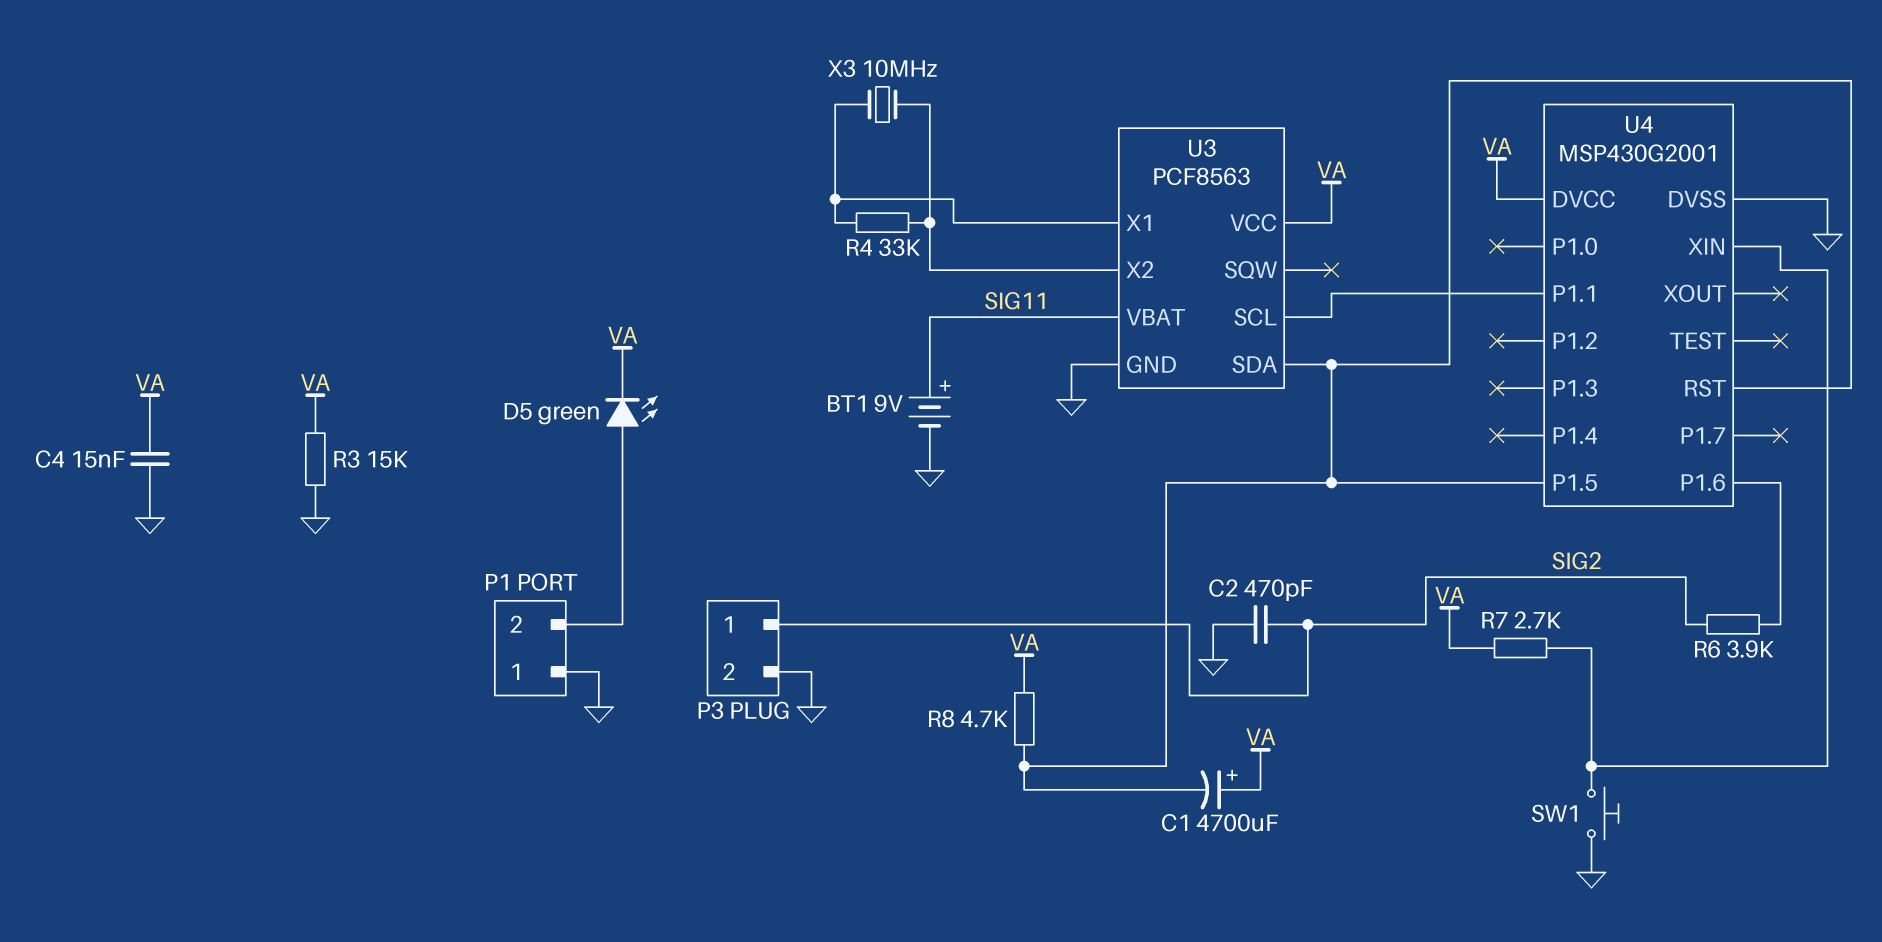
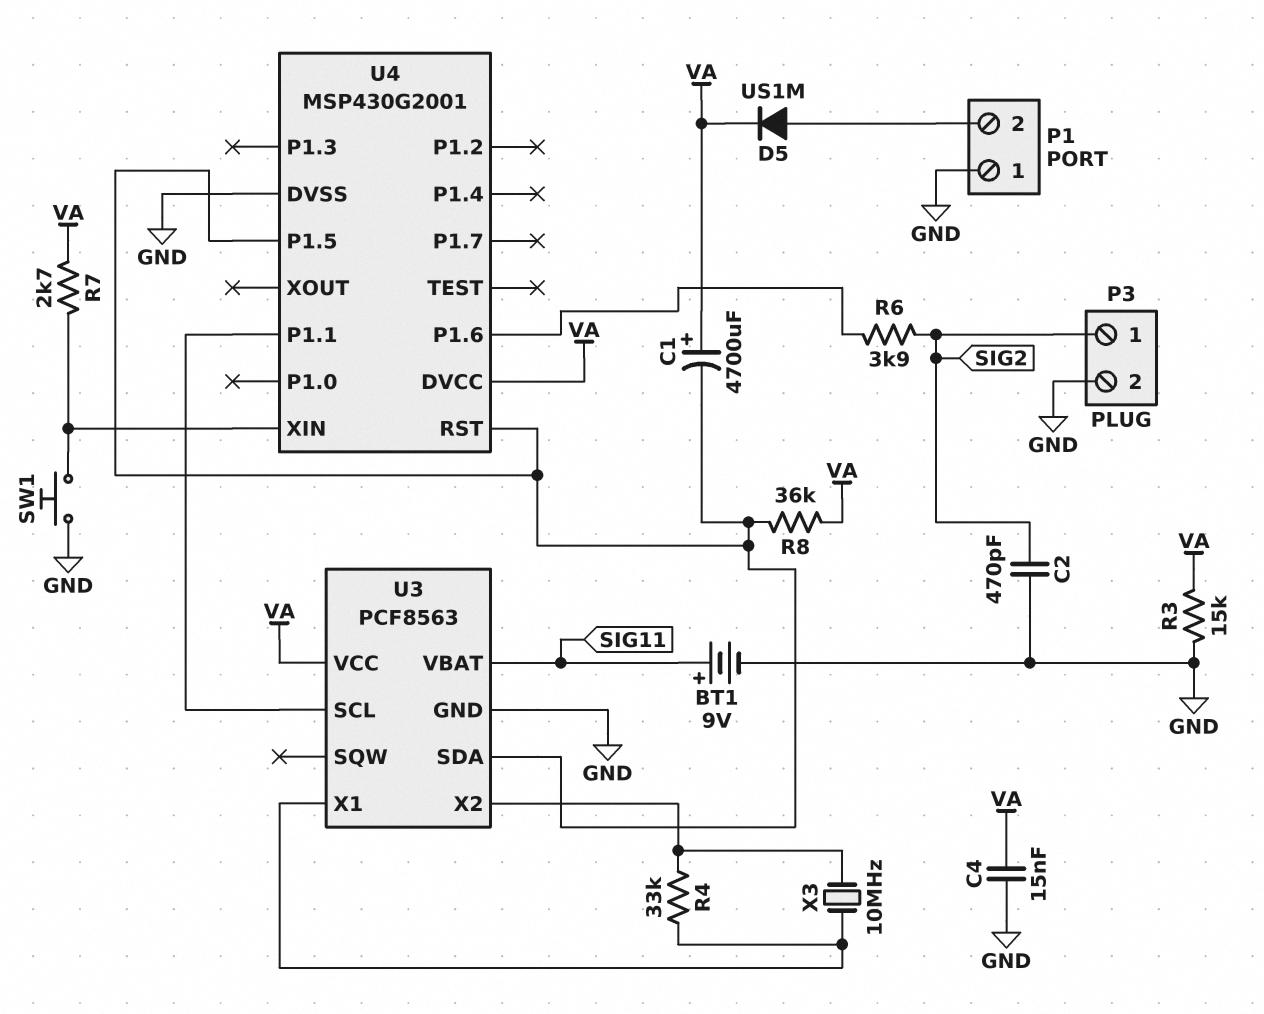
D5: LED green (A P1/2, K VA) -> diode US1M (A P1/2, K VA)
R8: 4.7k (U3/SDA, VA) -> 36k (U3/SDA, VA)

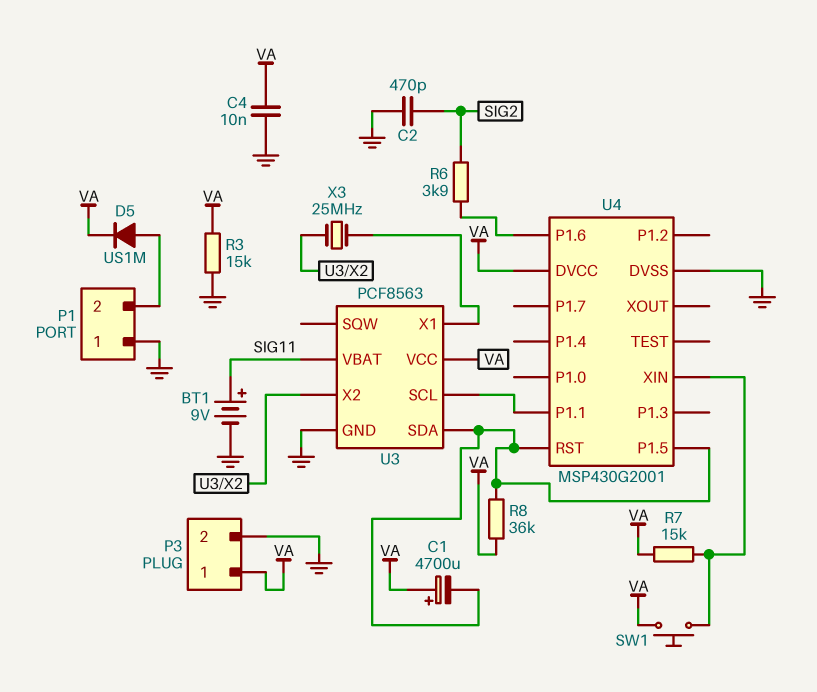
C4: 15nF (GND, VA) -> 10nF (GND, VA)
P3 pin 1: SIG2 -> VA
R4: 33k (U3/X1, U3/X2) -> none
R7: 2.7k (U4/XIN, VA) -> 15k (U4/XIN, VA)
SW1: button (GND, U4/XIN) -> button (U4/XIN, VA)
X3: 10MHz (U3/X1, U3/X2) -> 25MHz (U3/X1, U3/X2)

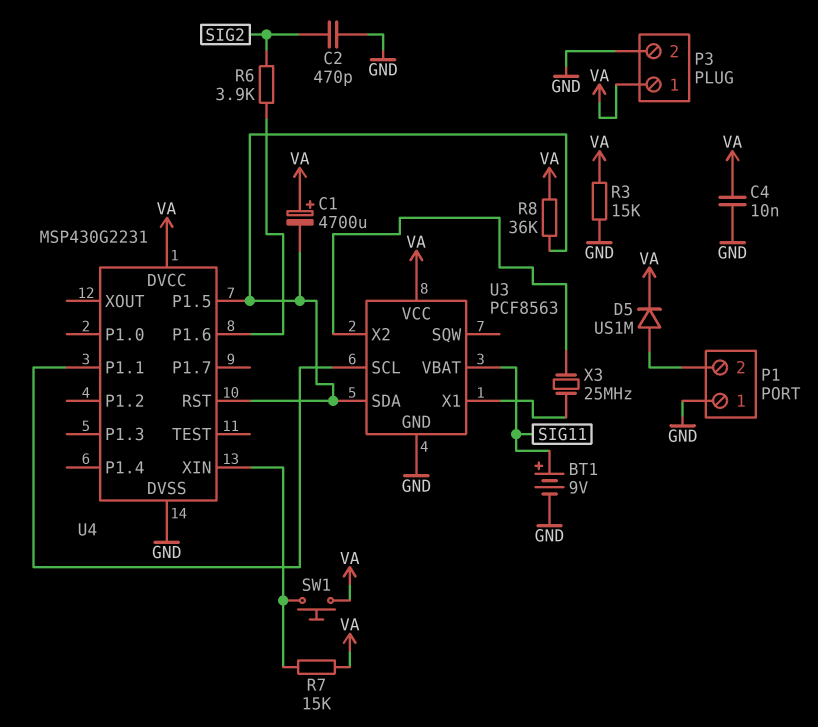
U4: MSP430G2001 -> MSP430G2231

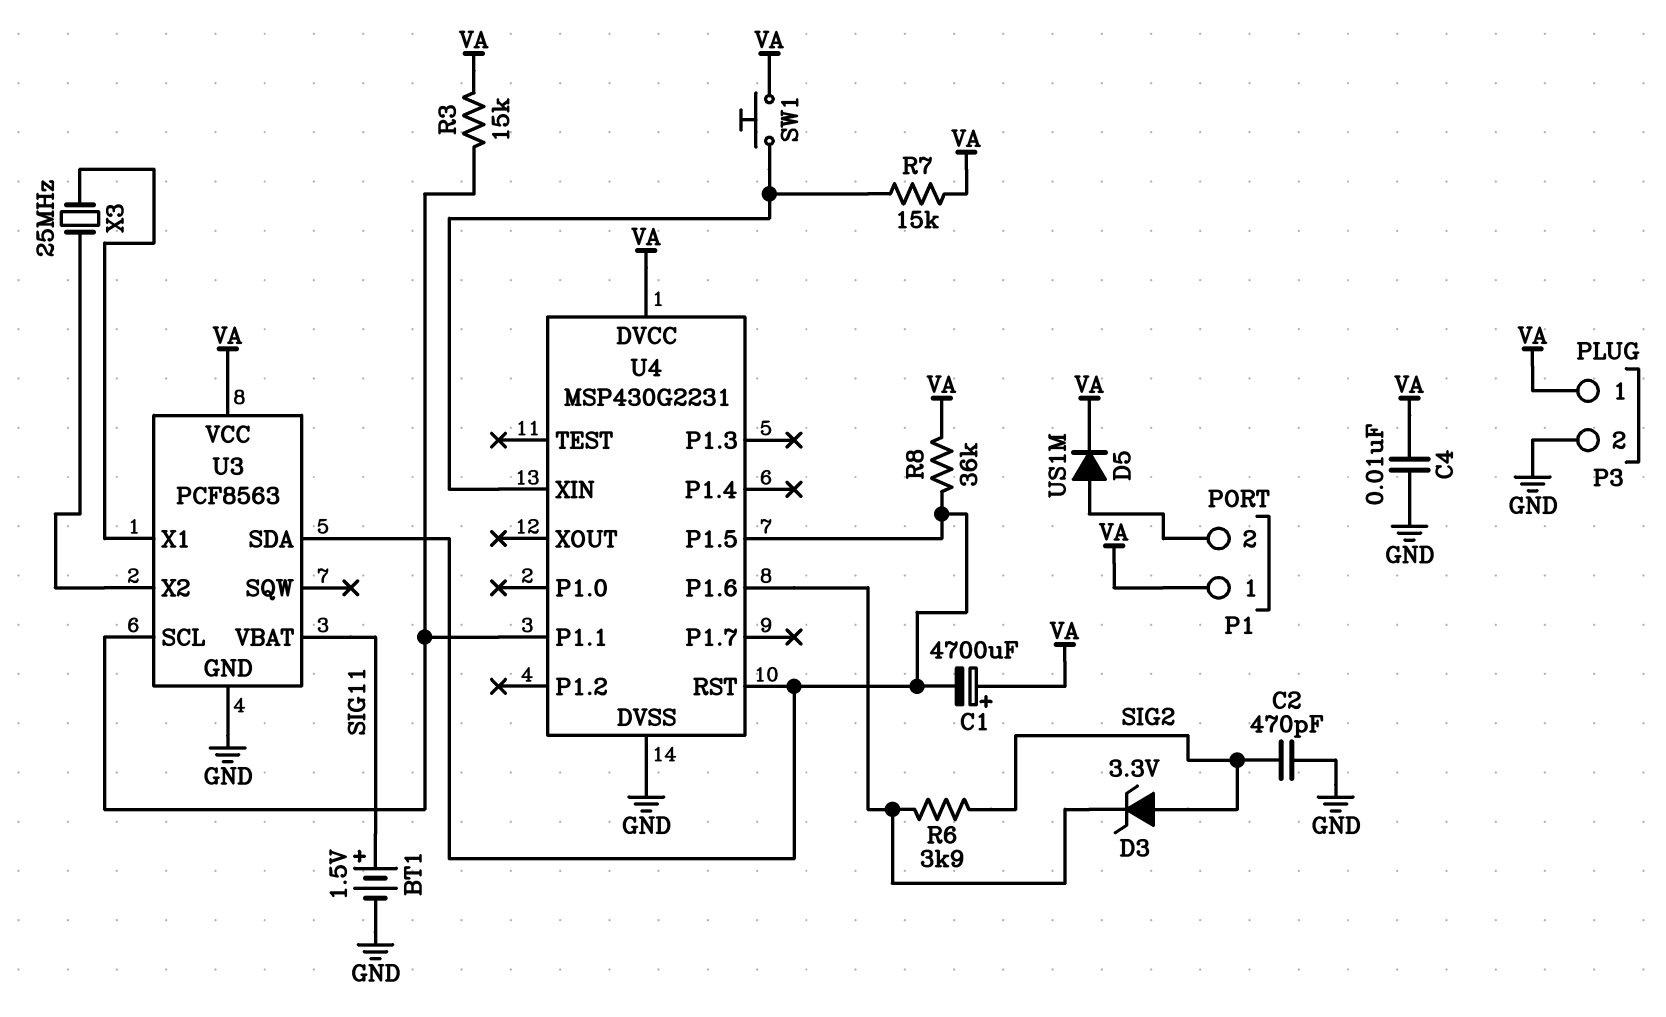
BT1: 9V (plus SIG11, minus GND) -> 1.5V (plus SIG11, minus GND)
D3: none -> zener 3.3V (A SIG2, K U4/P1.6)
P1 pin 1: GND -> VA
R3: 15k (GND, VA) -> 15k (U3/SCL, VA)

